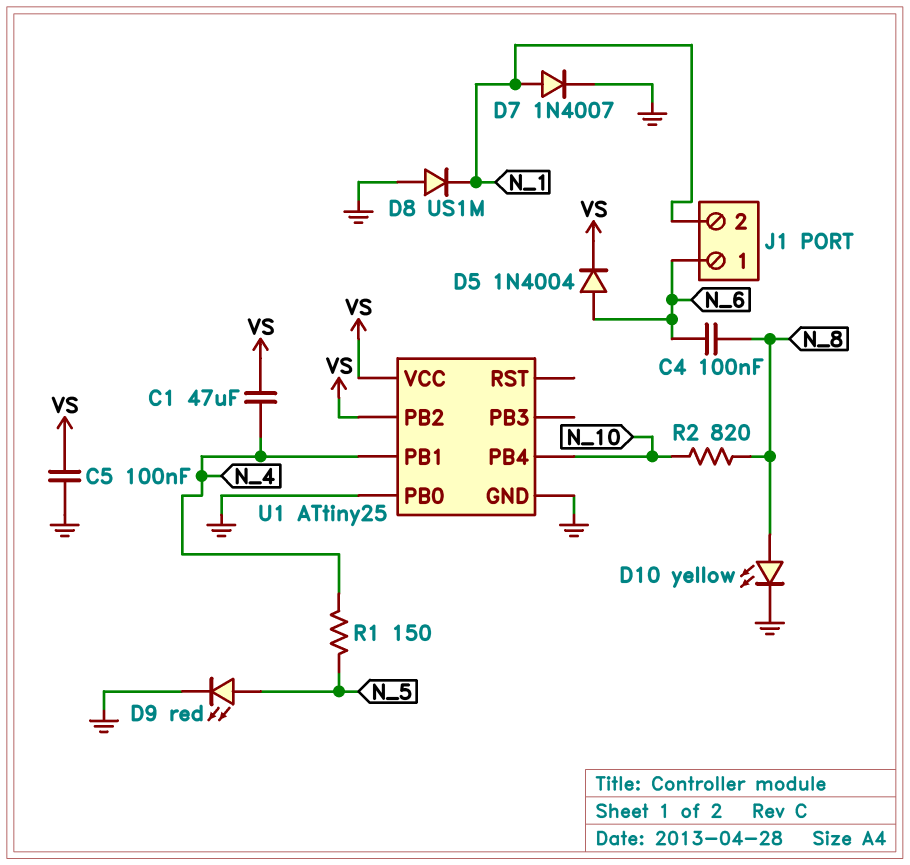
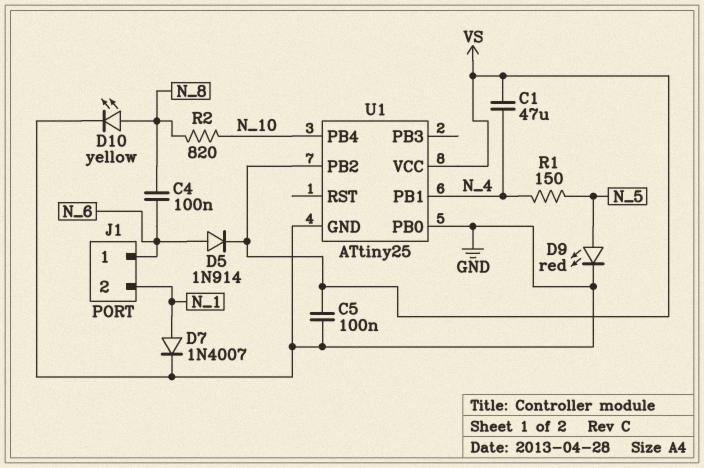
D5: diode 1N4004 (A N_6, K VS) -> diode 1N914 (A N_6, K VS)
D8: diode US1M (A GND, K N_1) -> none

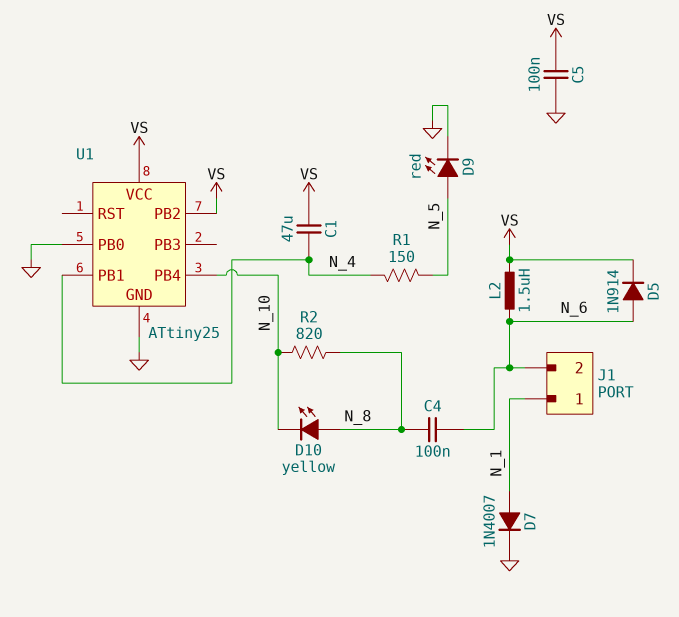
D10: LED yellow (A N_8, K GND) -> LED yellow (A N_8, K N_10)
J1 pin 1: N_6 -> N_1
J1 pin 2: N_1 -> N_6
L2: none -> 1.5uH (N_6, VS)

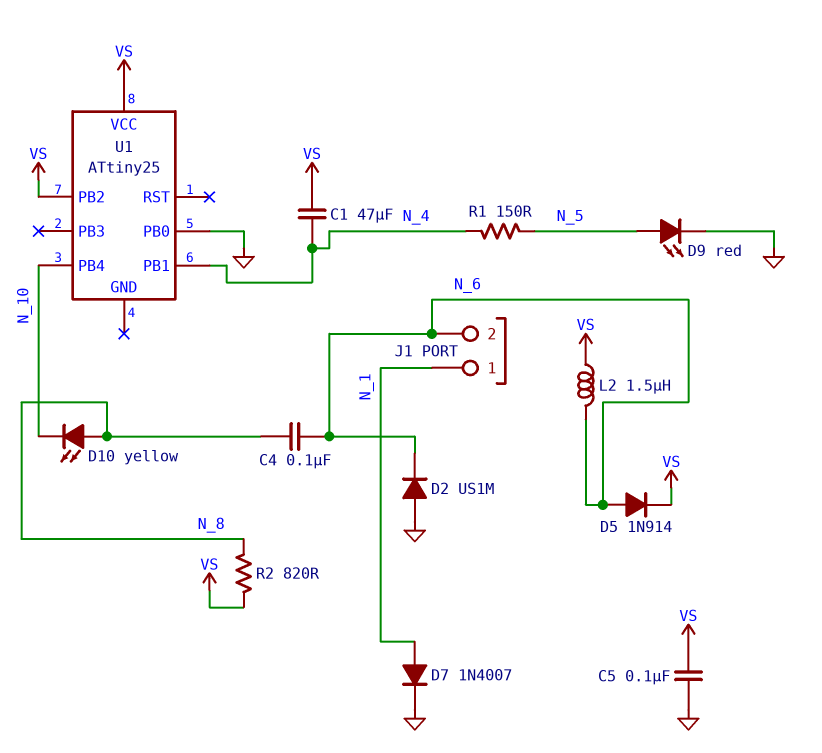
D2: none -> diode US1M (A GND, K N_6)
R2: 820 (N_8, N_10) -> 820 (N_8, VS)
U1 pin GND: GND -> none

